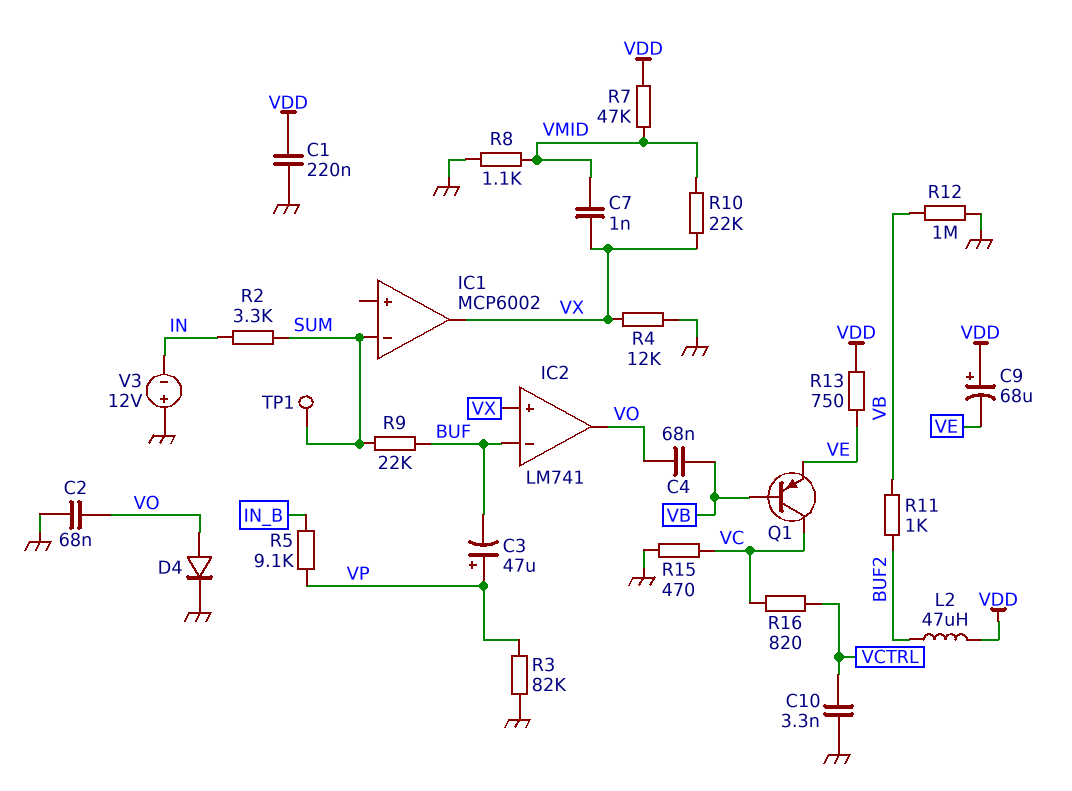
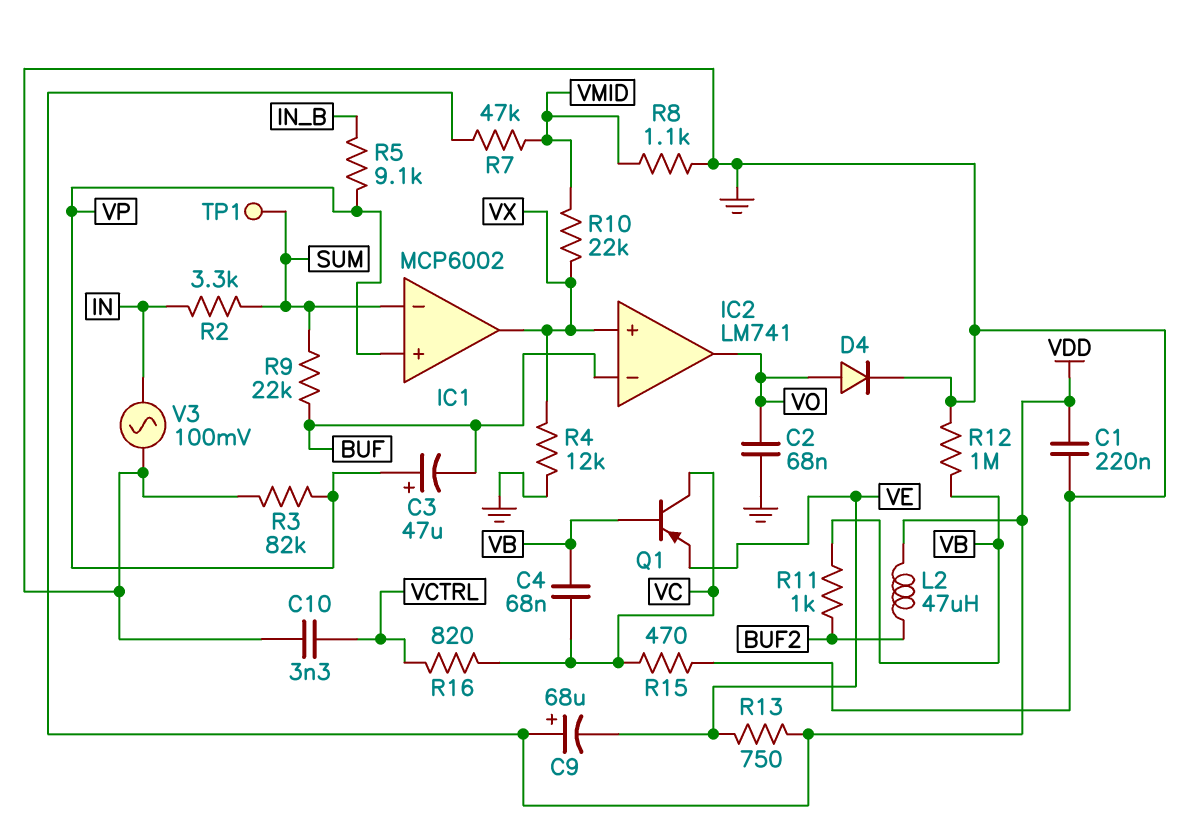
C4: 68nF (VB, VO) -> 68nF (VB, VC)
C7: 1nF (VMID, VX) -> none
IC1 pin in+: none -> VP
V3: 12V (plus GND, minus IN) -> AC 100mV (GND, IN)

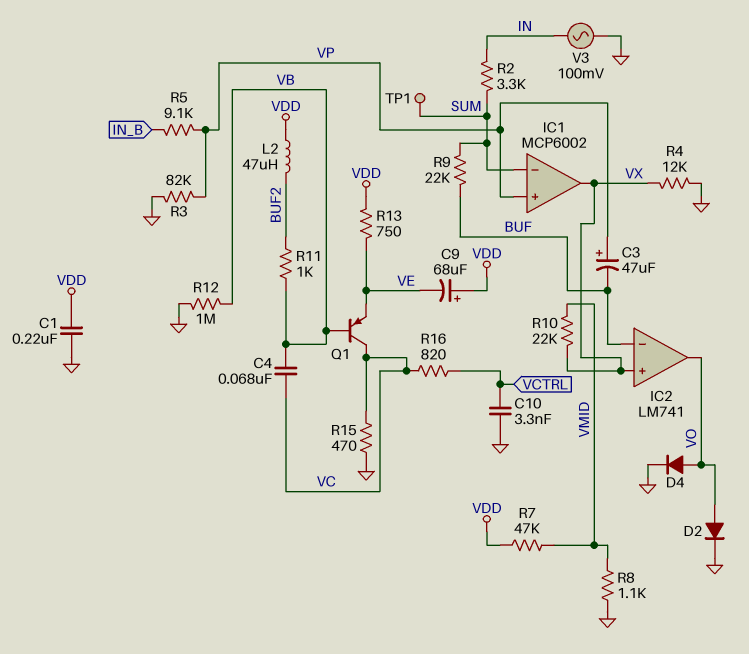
C2: 68nF (GND, VO) -> none
D2: none -> diode (A VO, K GND)

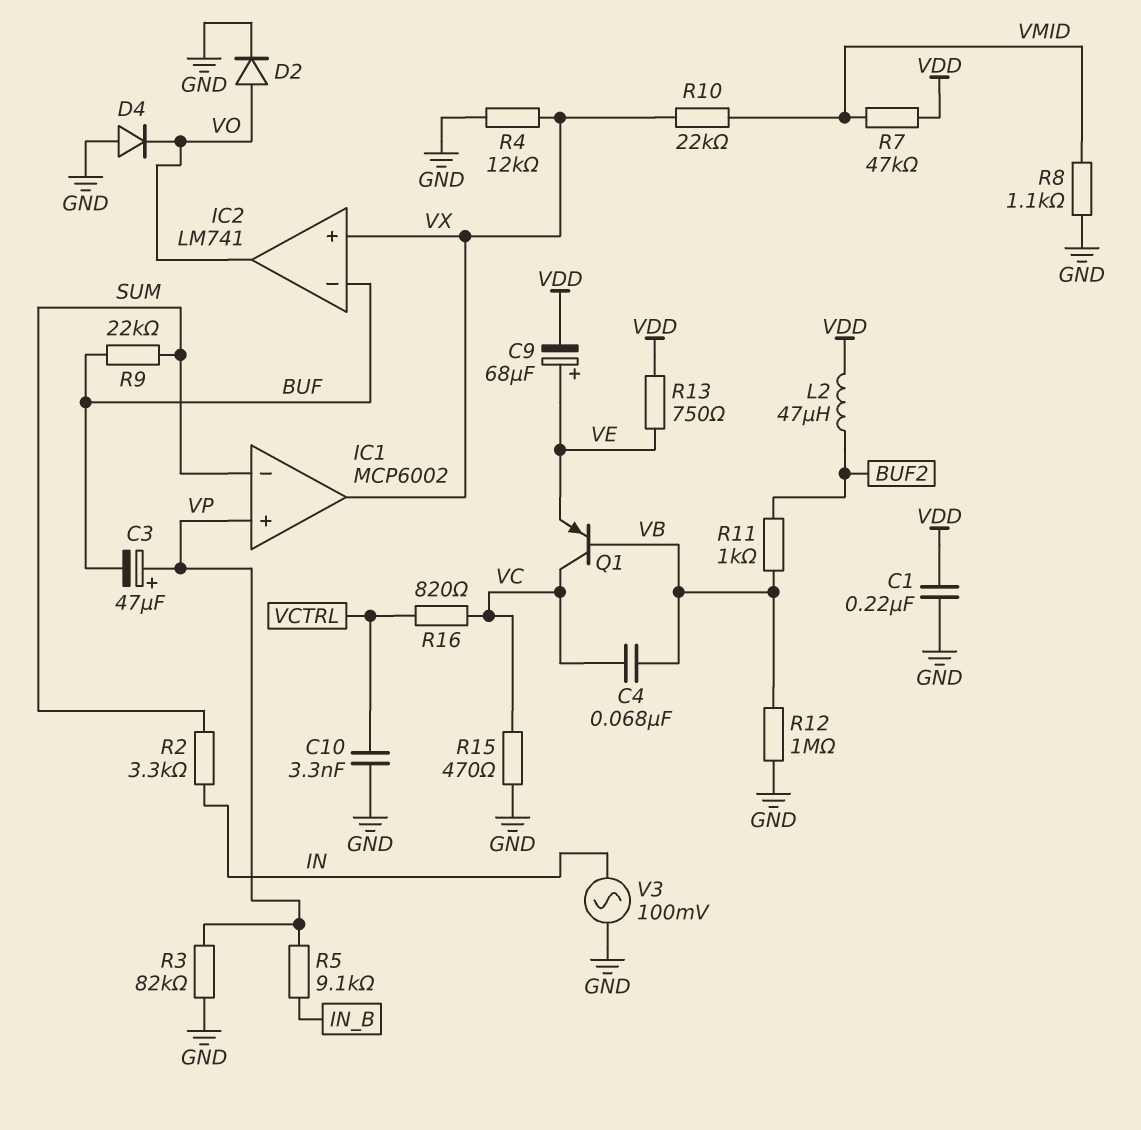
C9: 68uF (plus VDD, minus VE) -> 68uF (plus VE, minus VDD)
D4: diode (A VO, K GND) -> diode (A GND, K VO)
TP1: test point (SUM) -> none

